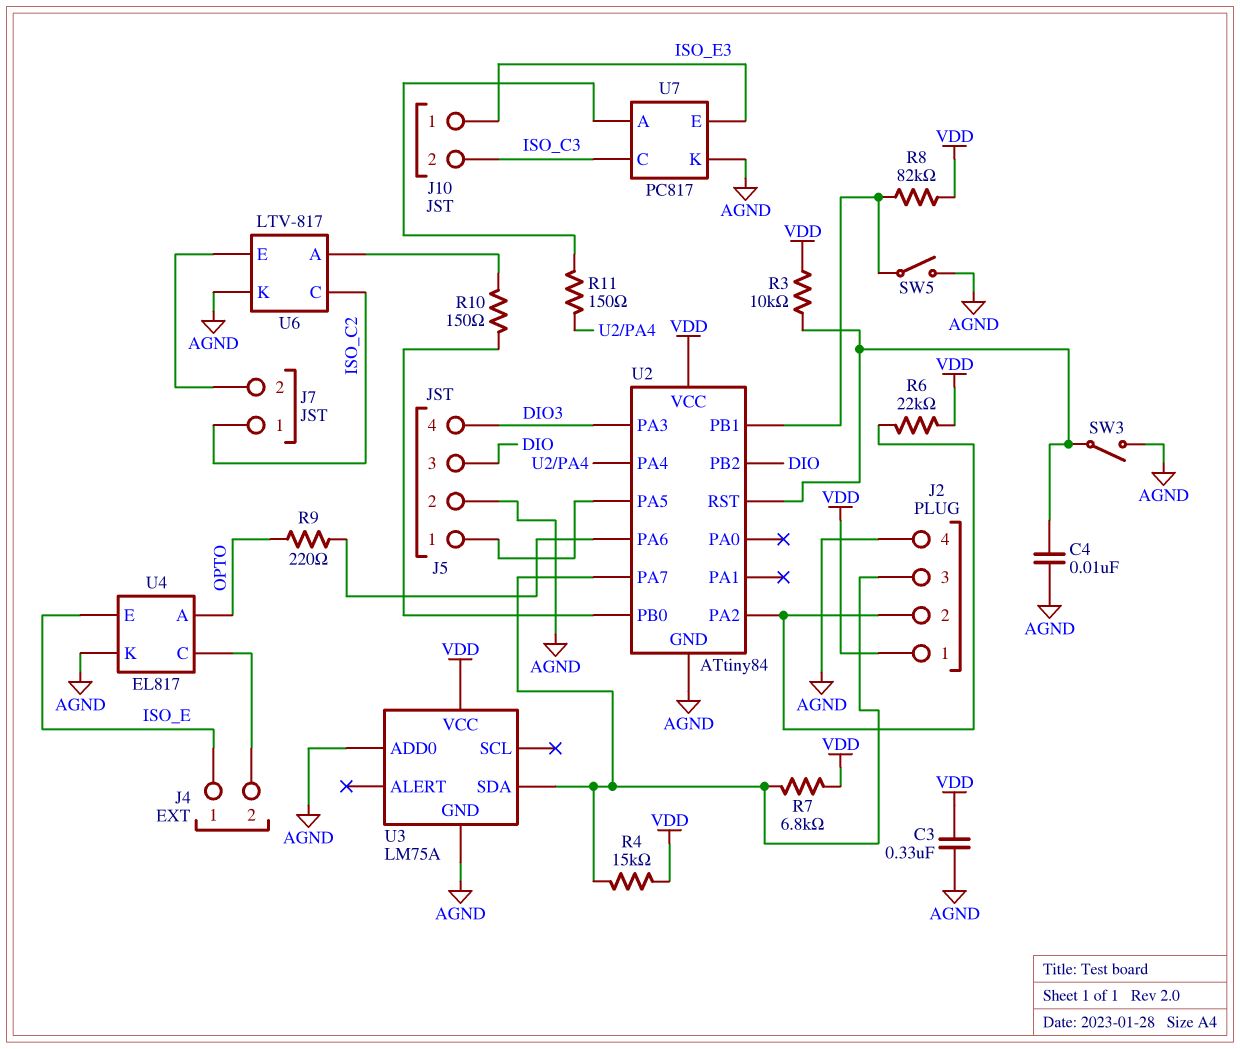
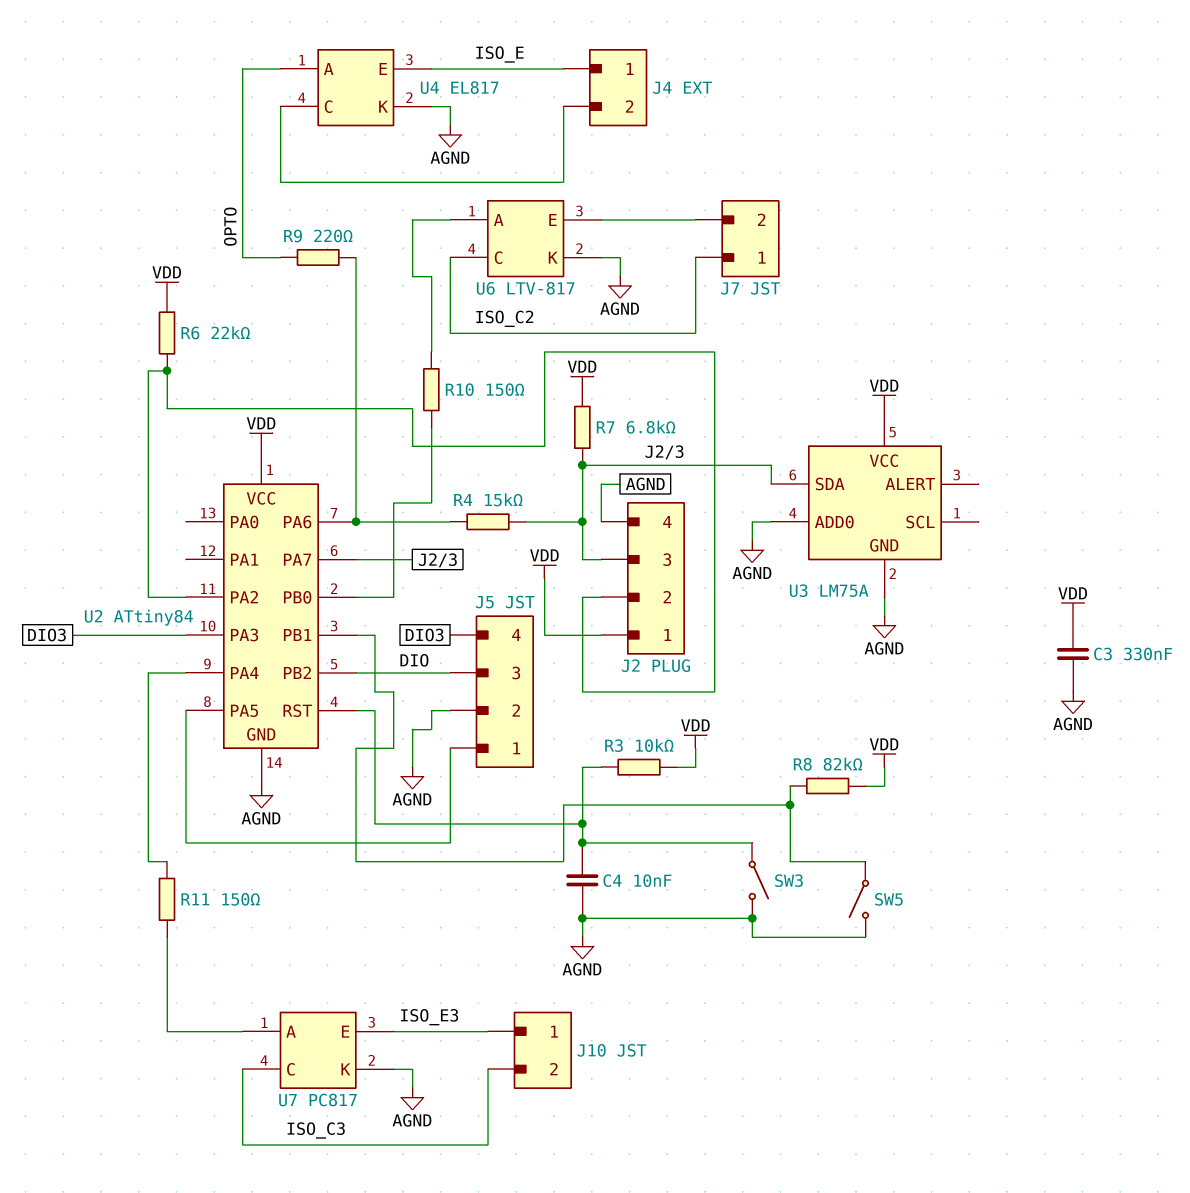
R4: 15k (J2/3, VDD) -> 15k (J2/3, U2/PA6)

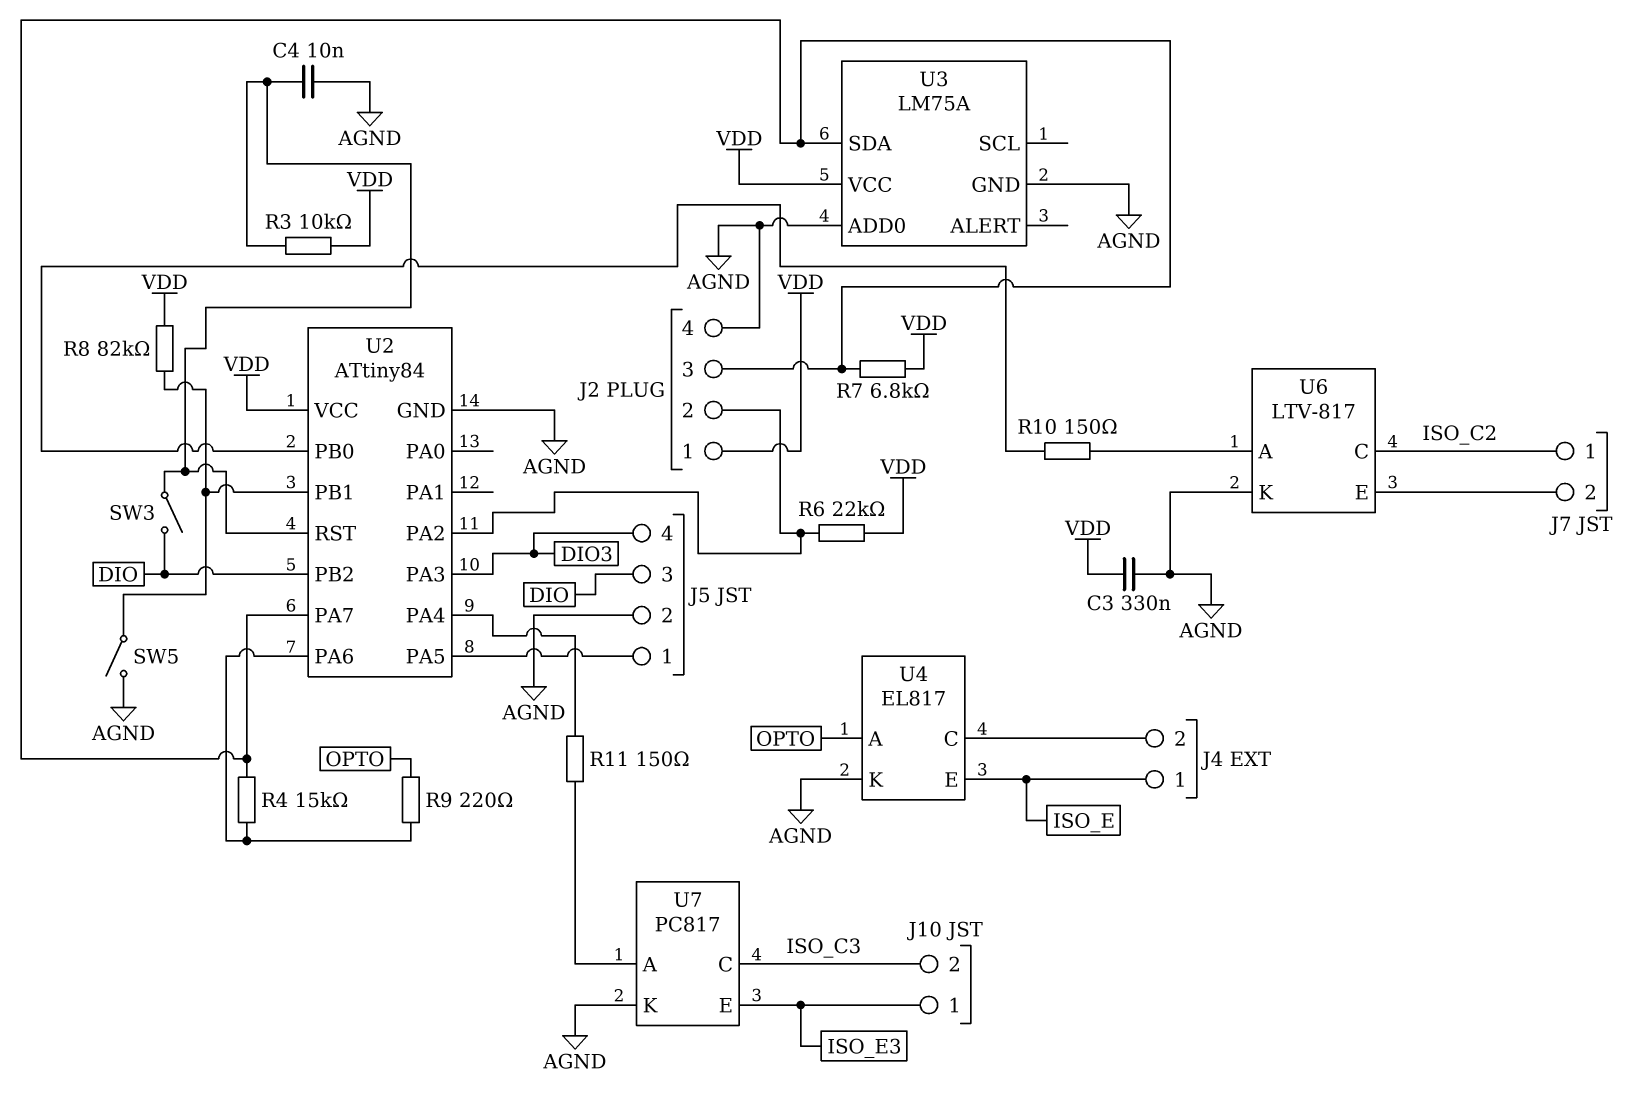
SW3: switch (AGND, U2/RST) -> switch (DIO, U2/RST)

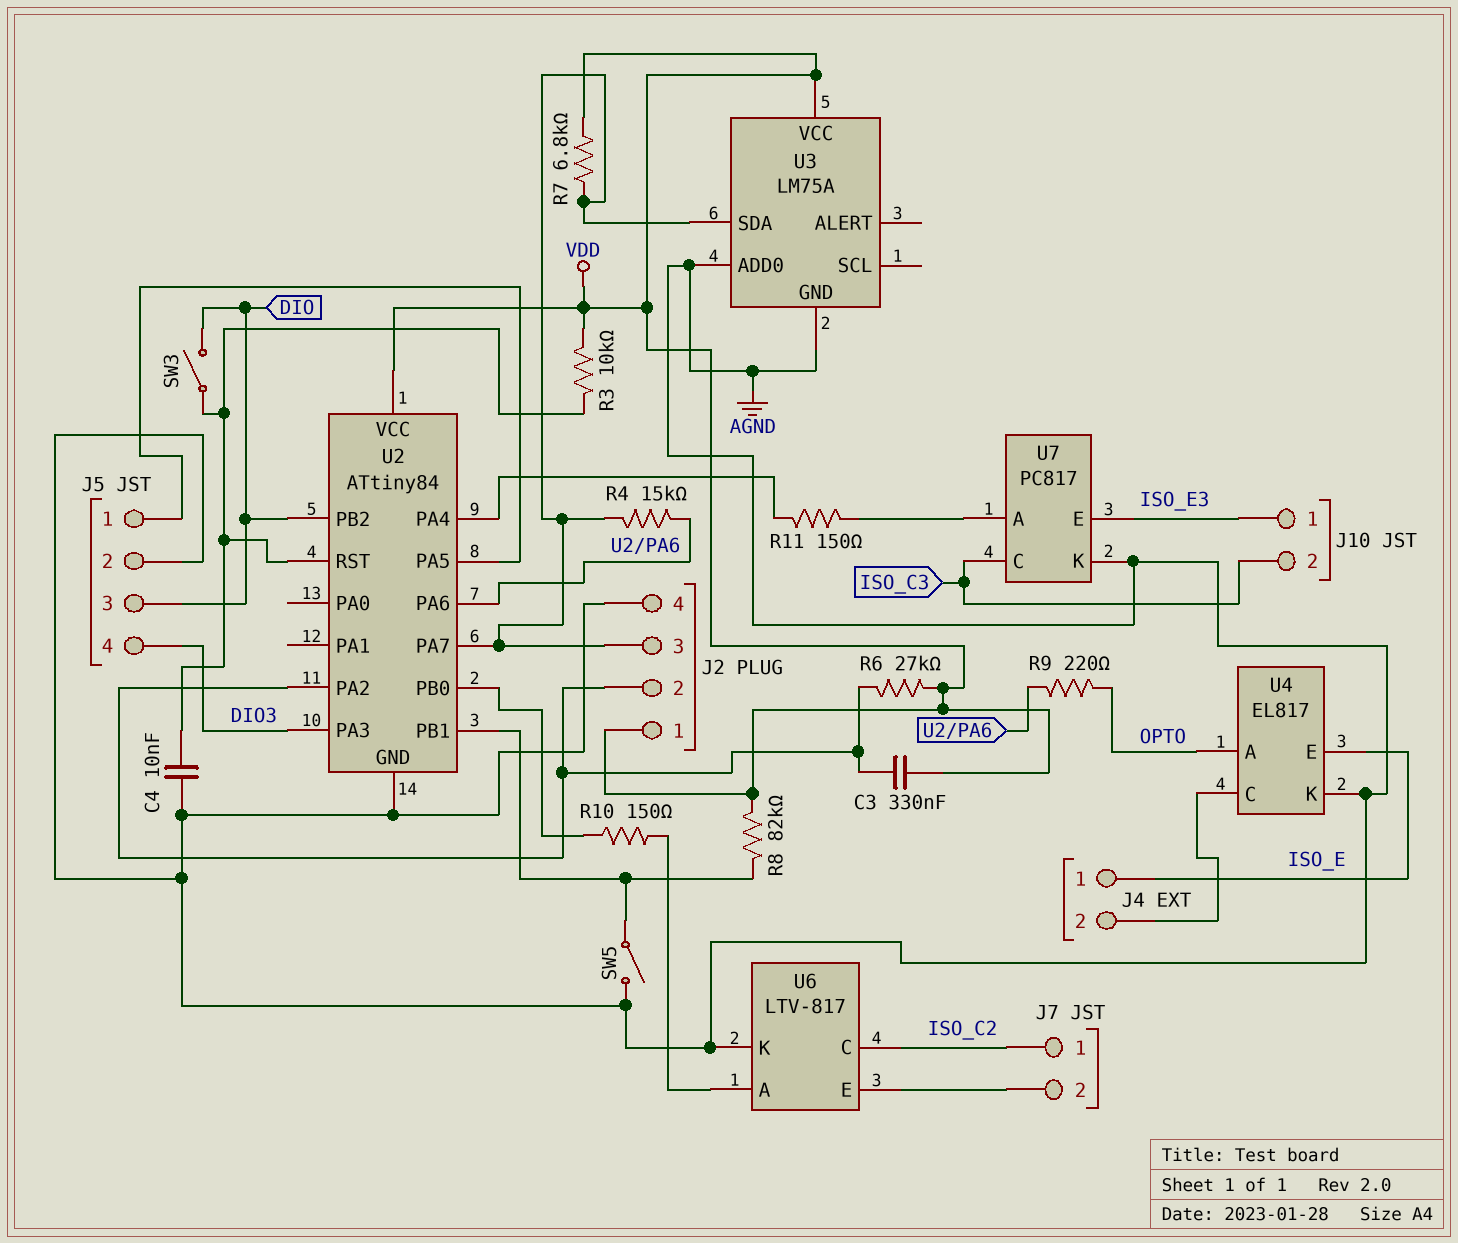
C3: 330nF (AGND, VDD) -> 330nF (J2/2, VDD)
R6: 22k (J2/2, VDD) -> 27k (J2/2, VDD)

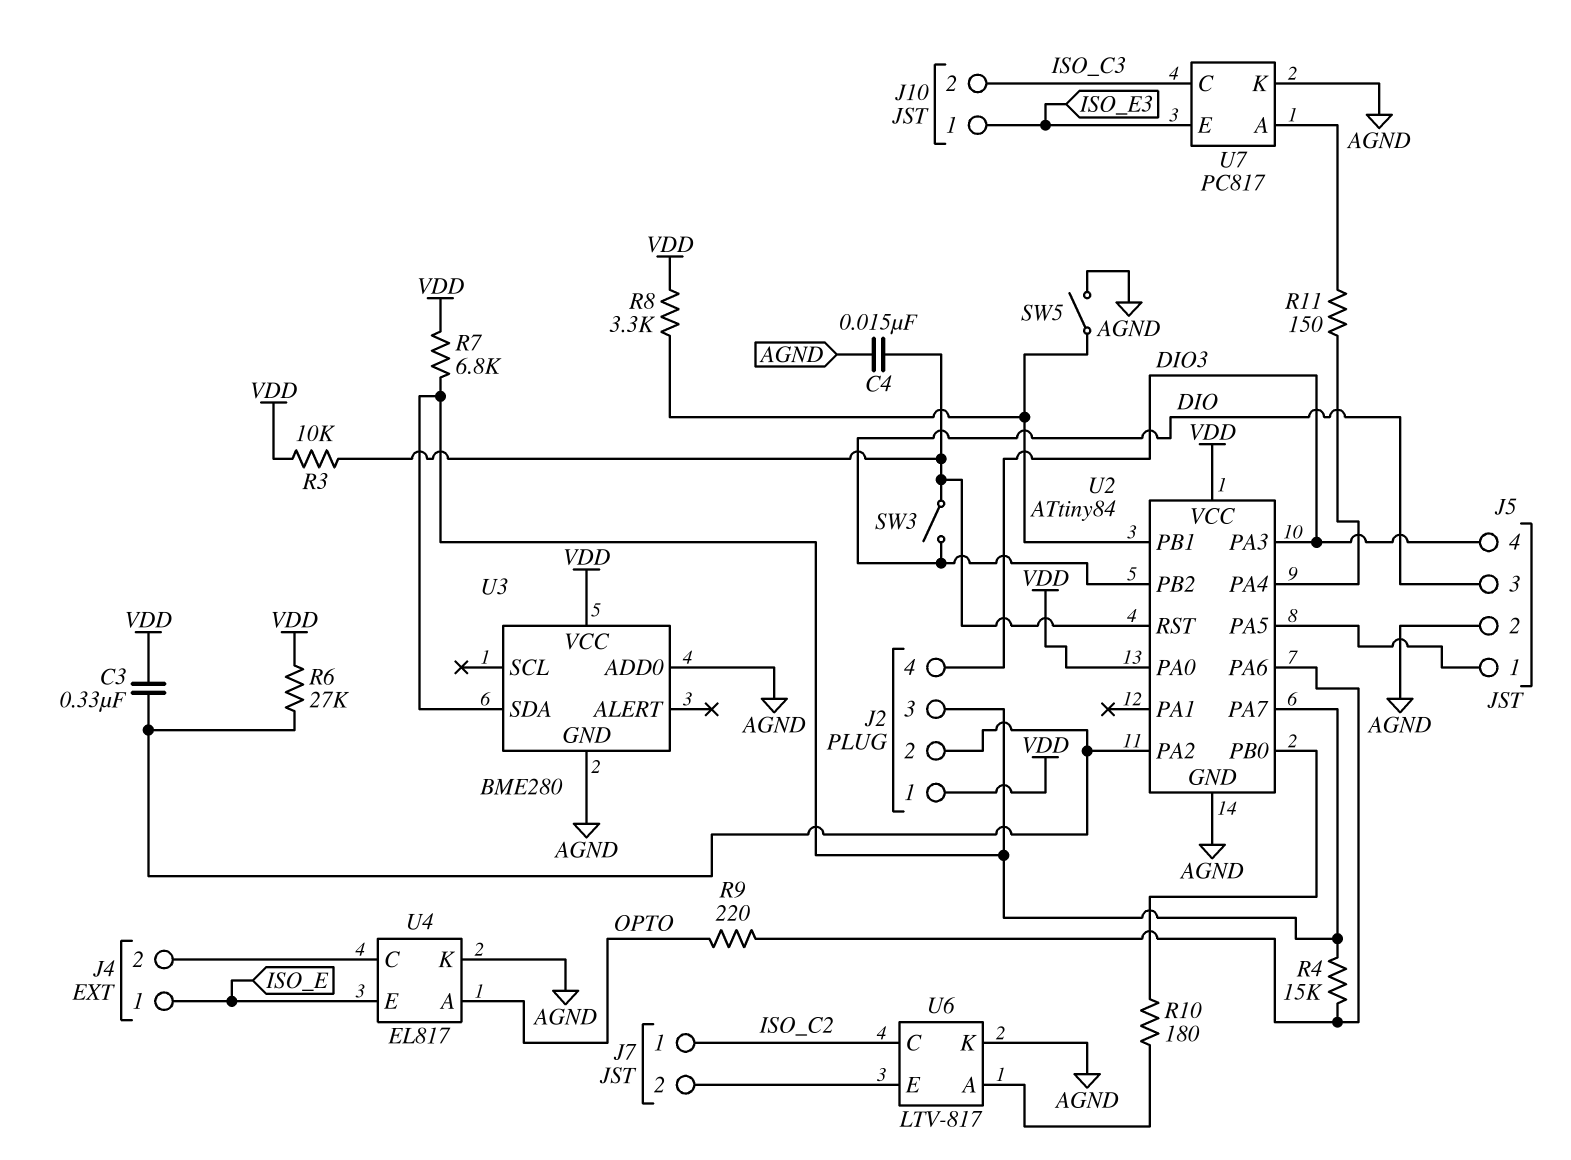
C4: 10nF (AGND, U2/RST) -> 15nF (AGND, U2/RST)
J2 pin 4: AGND -> DIO3
R8: 82k (U2/PB1, VDD) -> 3.3k (U2/PB1, VDD)
R10: 150 (U2/PB0, U6/A) -> 180 (U2/PB0, U6/A)
U2 pin PA0: none -> VDD
U3: LM75A -> BME280

